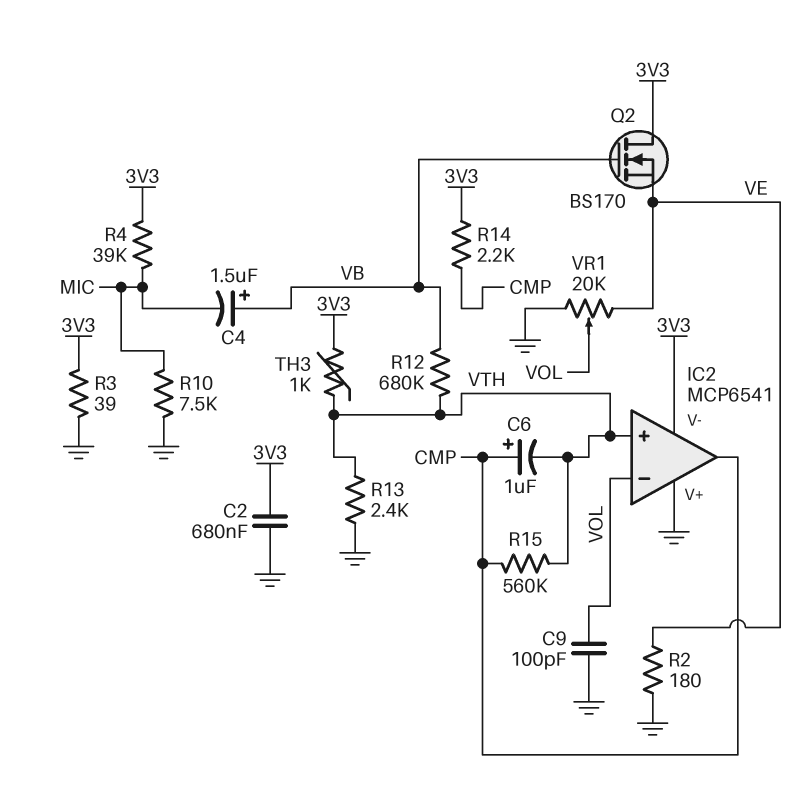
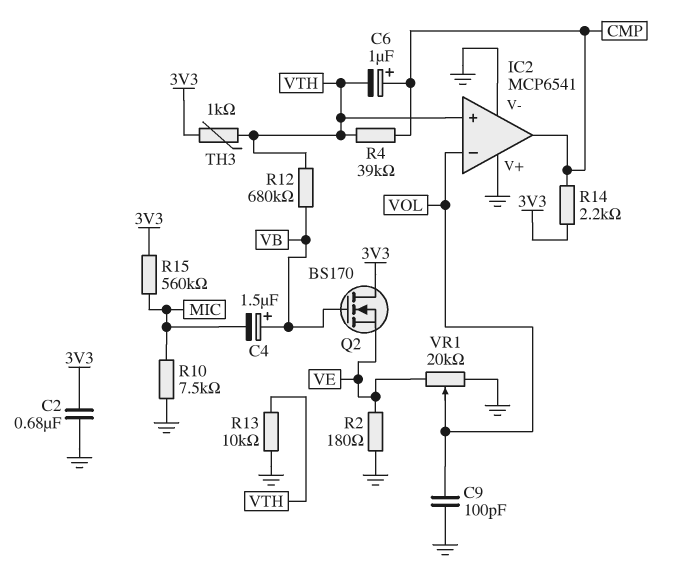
IC2 pin V-: 3V3 -> GND
R3: 39 (3V3, GND) -> none
R4: 39k (3V3, MIC) -> 39k (CMP, VTH)
R13: 2.4k (GND, VTH) -> 10k (GND, VTH)
R15: 560k (CMP, VTH) -> 560k (3V3, MIC)

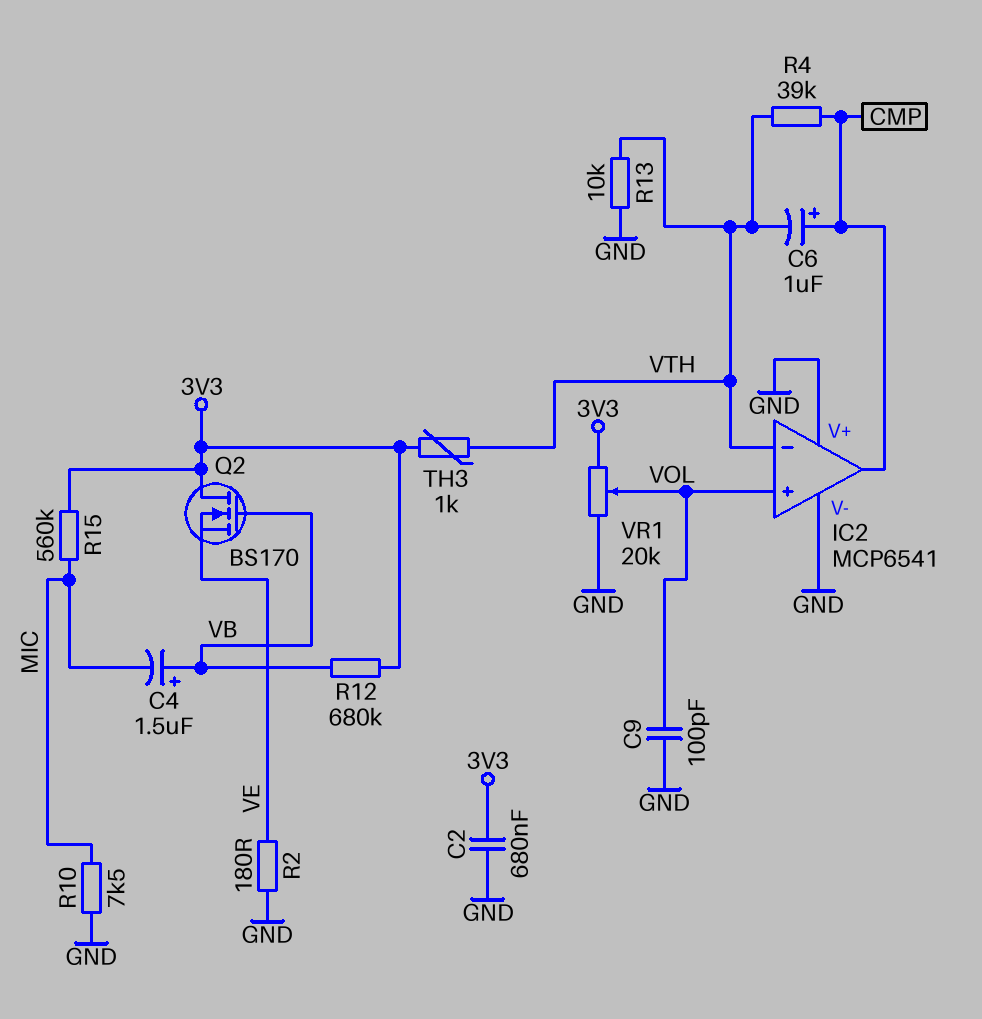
IC2 pin in+: VTH -> VOL
IC2 pin in-: VOL -> VTH
R12: 680k (VB, VTH) -> 680k (3V3, VB)
R14: 2.2k (3V3, CMP) -> none
VR1: 20k (GND, VE, wiper VOL) -> 20k (3V3, GND, wiper VOL)

